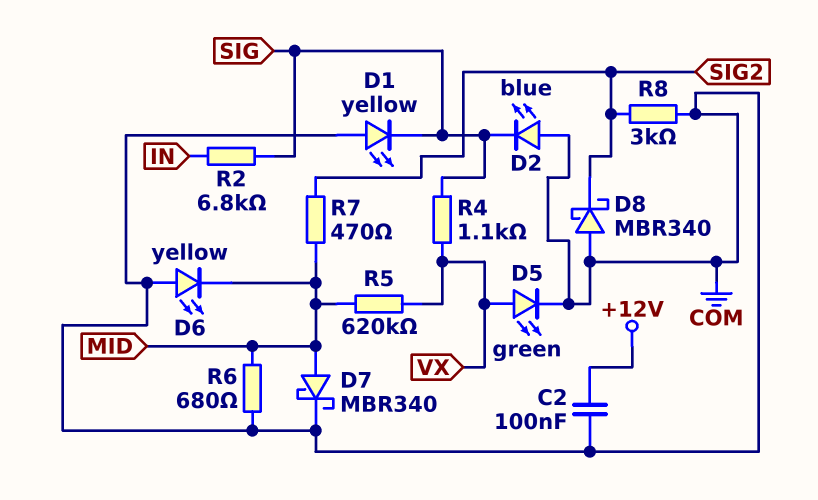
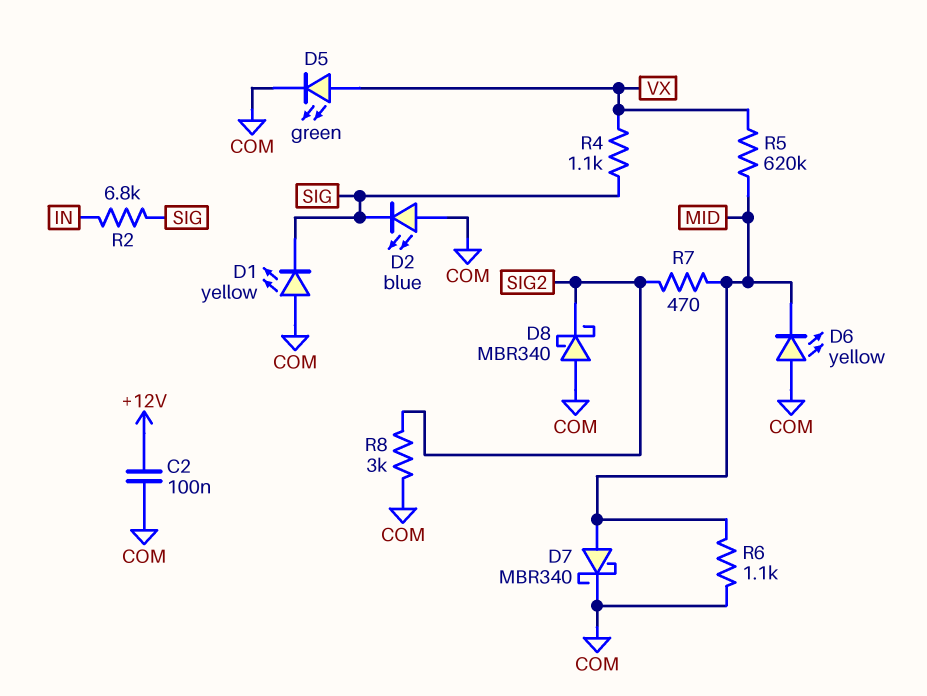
R6: 680 (COM, MID) -> 1.1k (COM, MID)

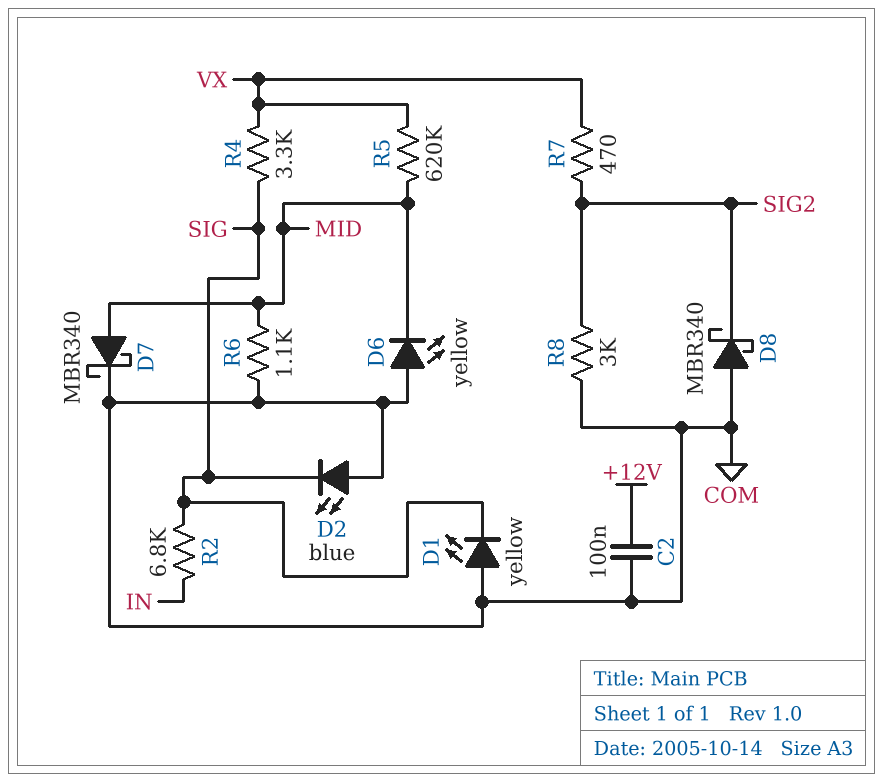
D5: LED green (A VX, K COM) -> none
R4: 1.1k (SIG, VX) -> 3.3k (SIG, VX)
R7: 470 (MID, SIG2) -> 470 (SIG2, VX)

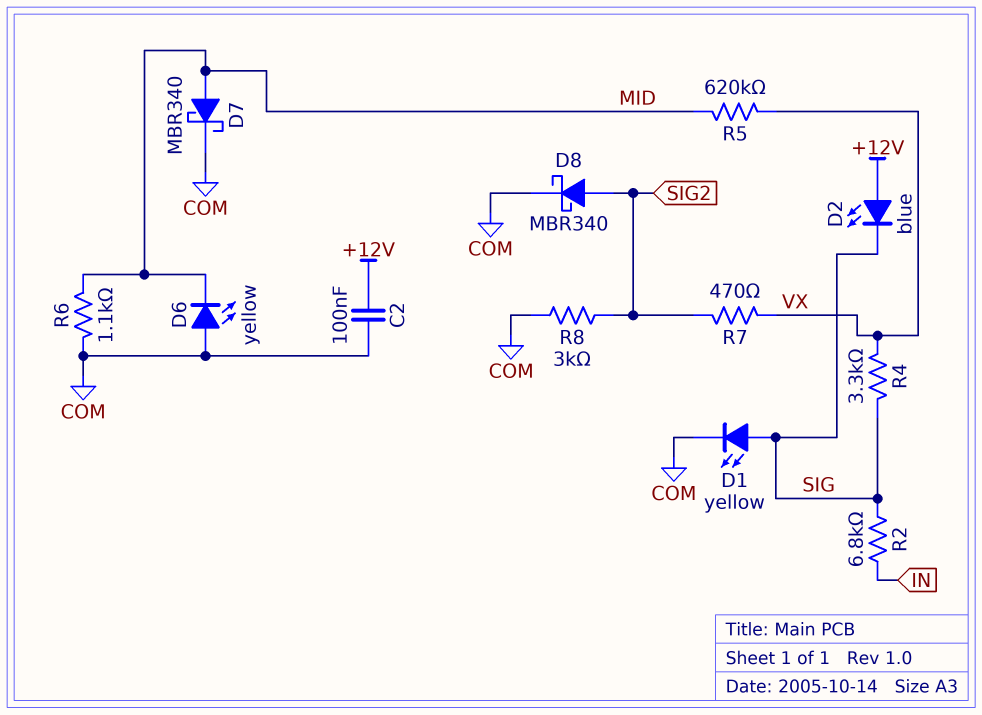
D1: LED yellow (A COM, K SIG) -> LED yellow (A SIG, K COM)
D2: LED blue (A COM, K SIG) -> LED blue (A +12V, K SIG)
D8: schottky MBR340 (A COM, K SIG2) -> schottky MBR340 (A SIG2, K COM)

